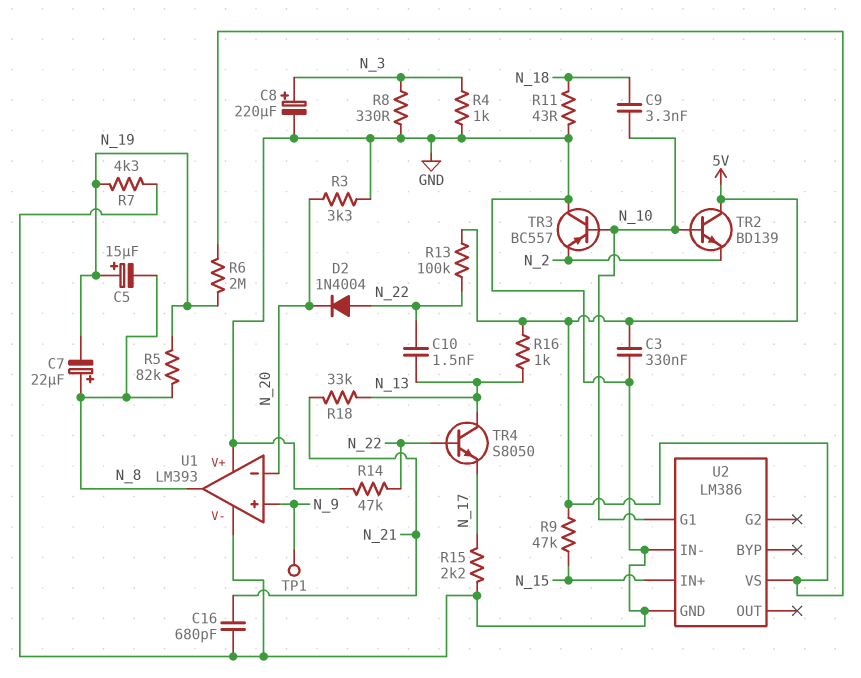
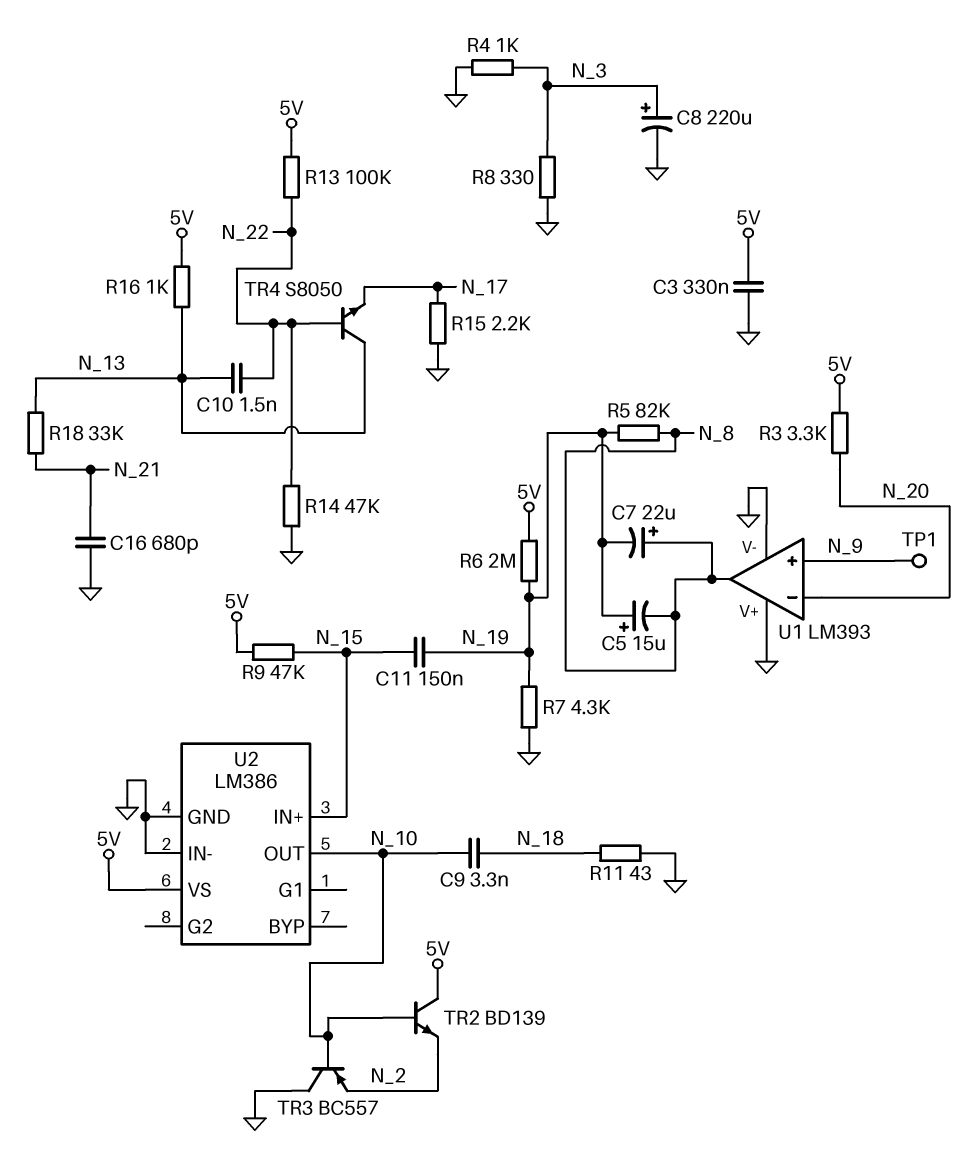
C11: none -> 150nF (N_15, N_19)
D2: diode 1N4004 (A N_22, K N_20) -> none
R3: 3.3k (GND, N_20) -> 3.3k (5V, N_20)
U2 pin G1: N_10 -> none
U2 pin OUT: none -> N_10

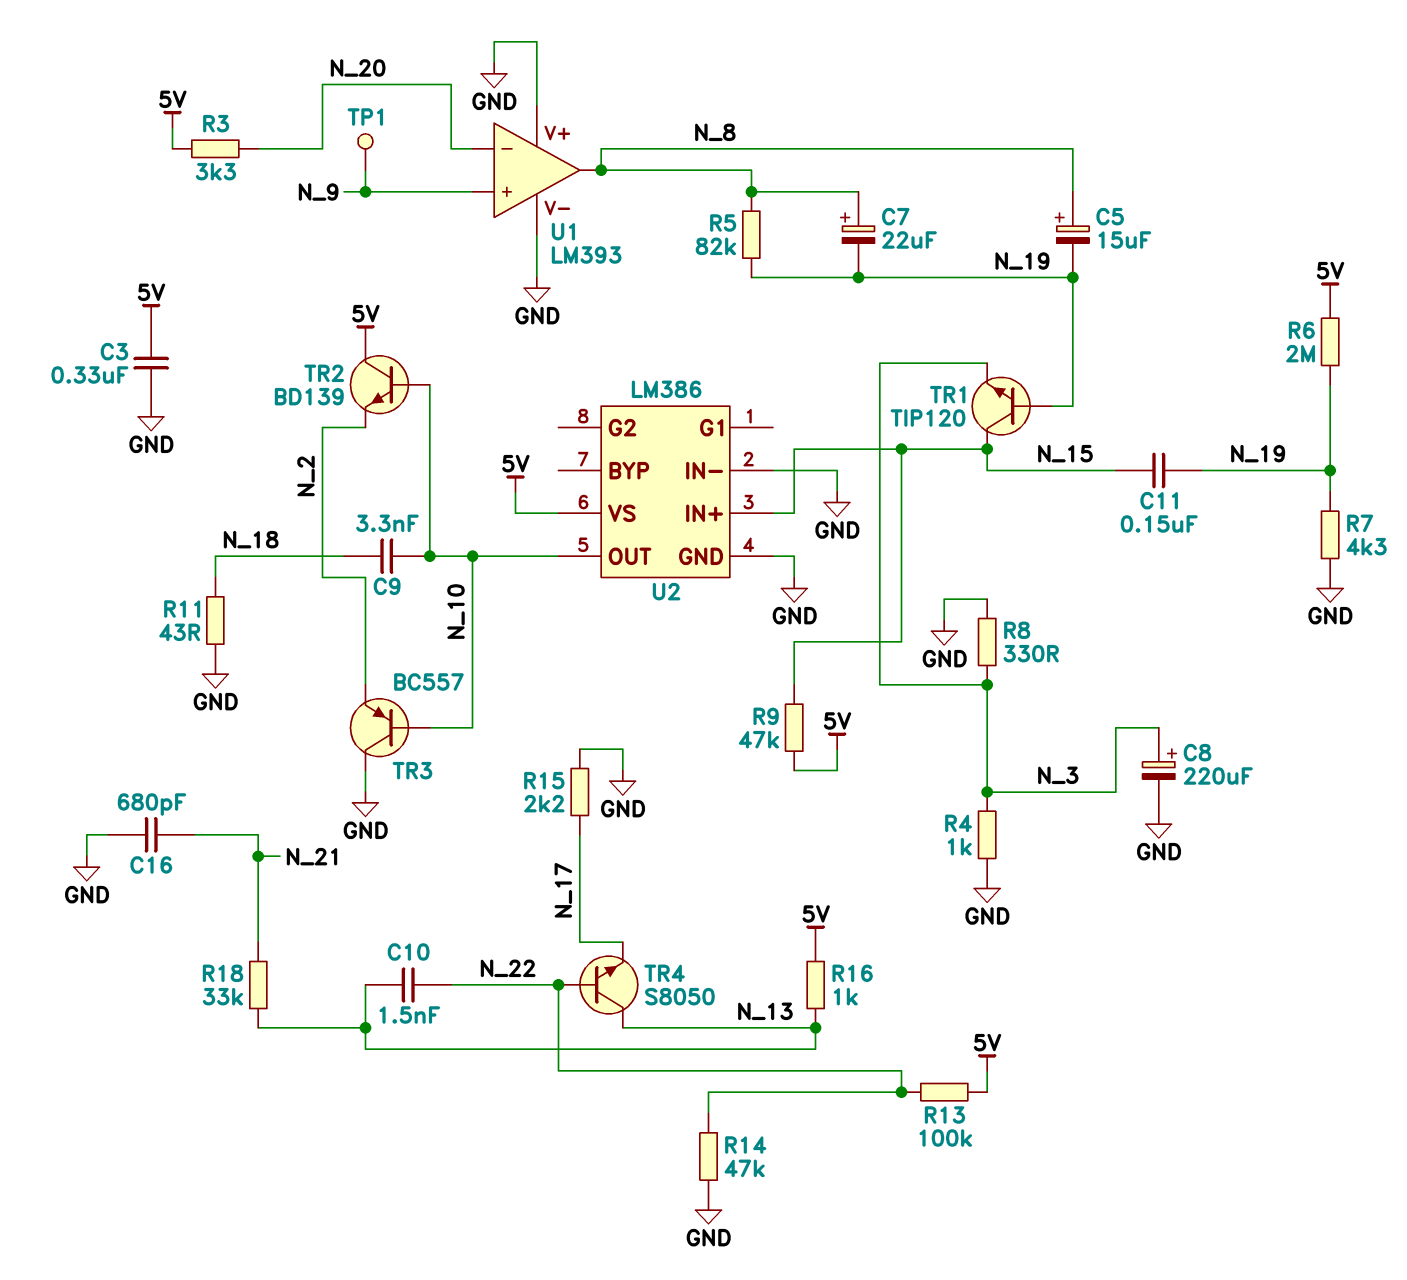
C5: 15uF (plus N_19, minus N_8) -> 15uF (plus N_8, minus N_19)
TR1: none -> NPN TIP120 (B N_19, C N_15, E N_3)

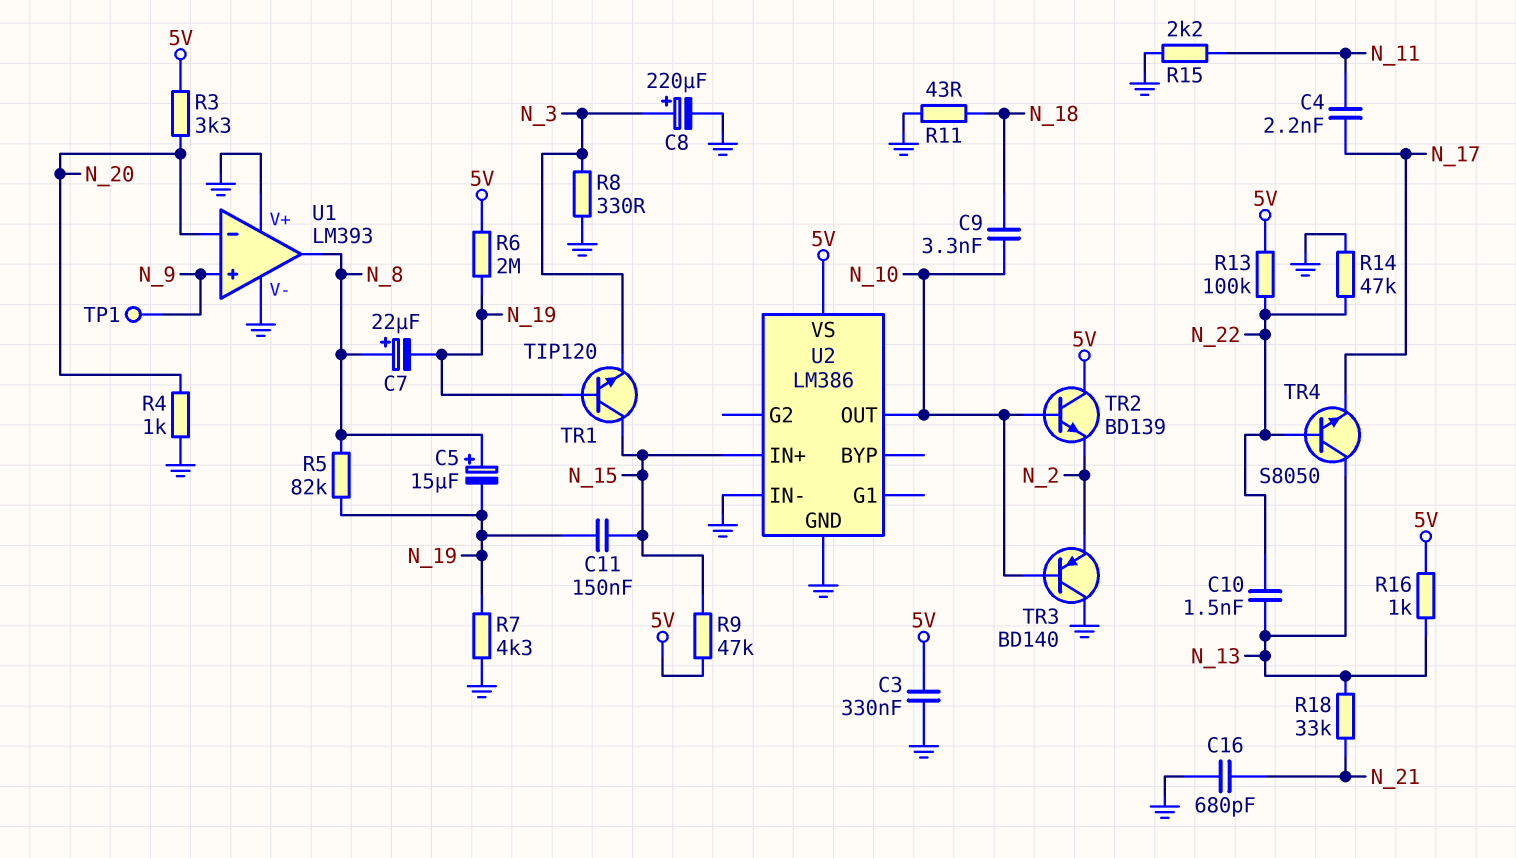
C4: none -> 2.2nF (N_11, N_17)
R4: 1k (GND, N_3) -> 1k (GND, N_20)
R15: 2.2k (GND, N_17) -> 2.2k (GND, N_11)
TR3: PNP BC557 (B N_10, C GND, E N_2) -> PNP BD140 (B N_10, C GND, E N_2)

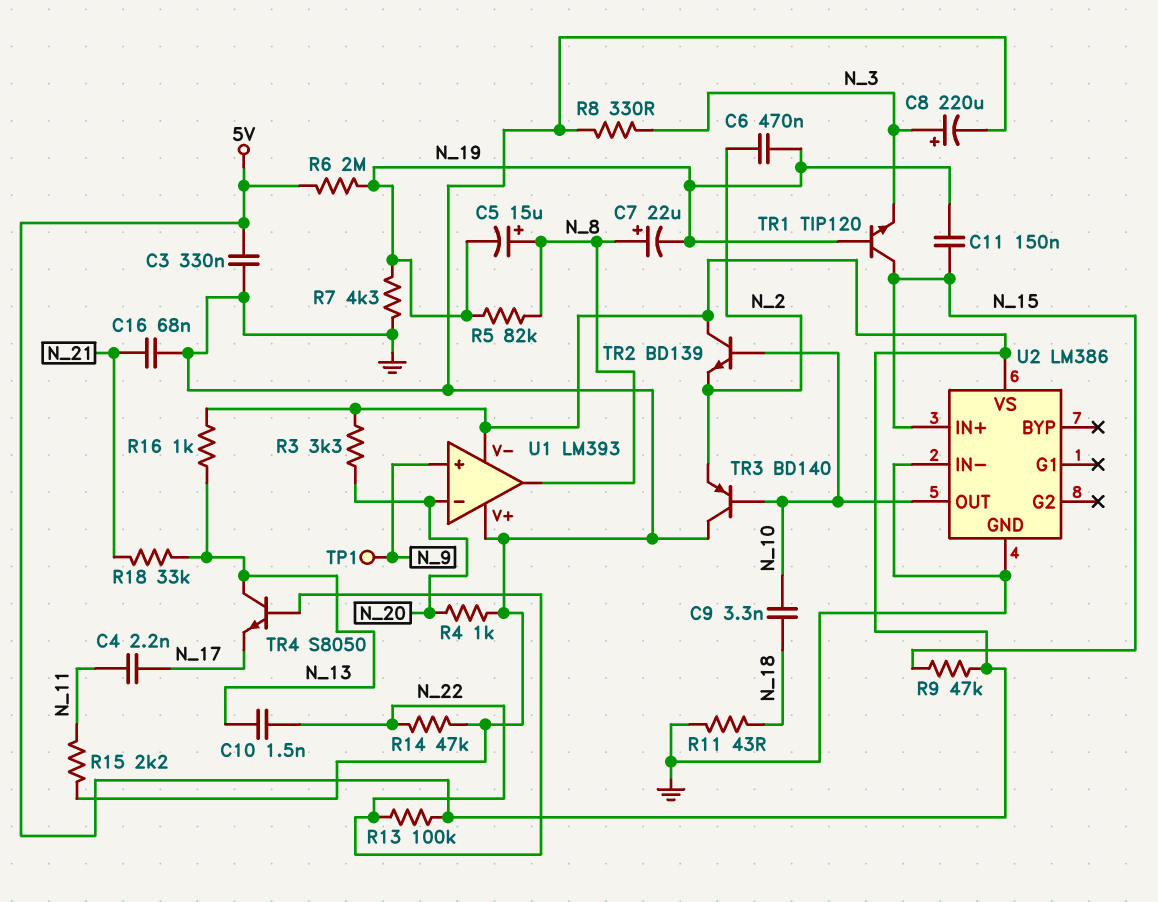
C6: none -> 470nF (N_2, N_19)
C16: 680pF (GND, N_21) -> 68nF (GND, N_21)
U1 pin V-: GND -> 5V

